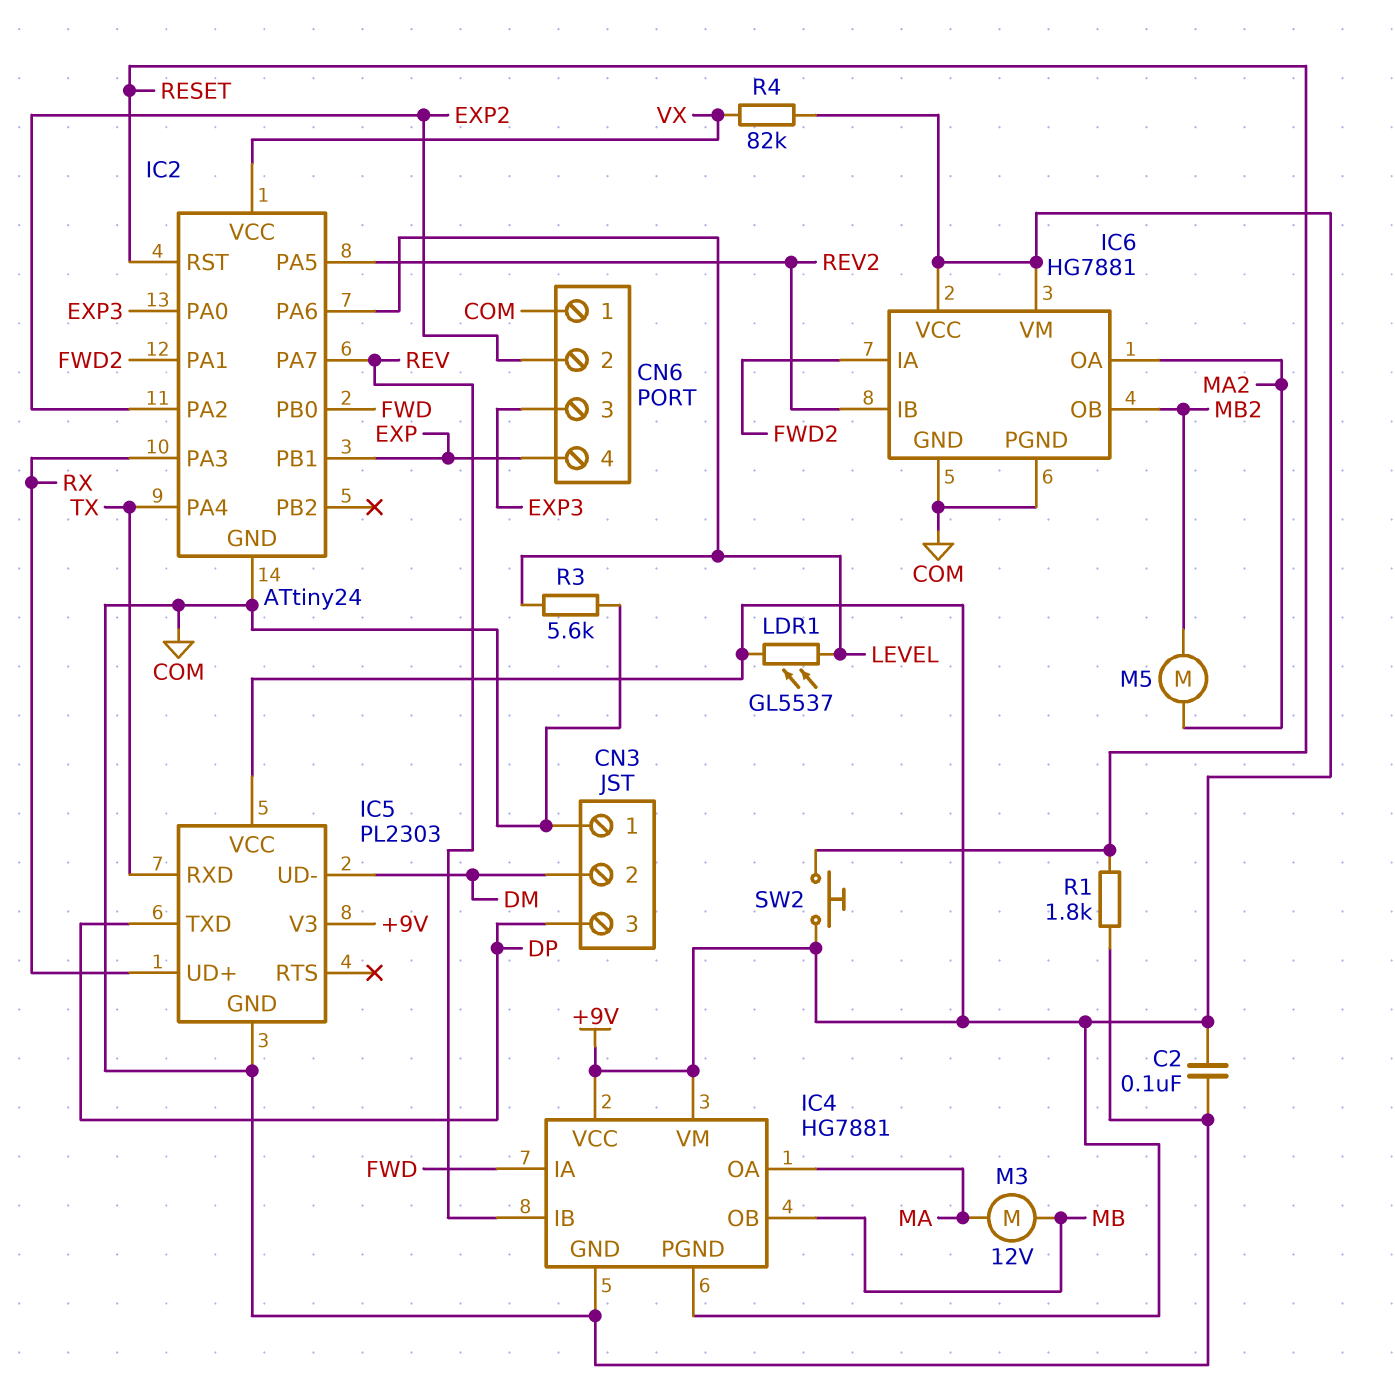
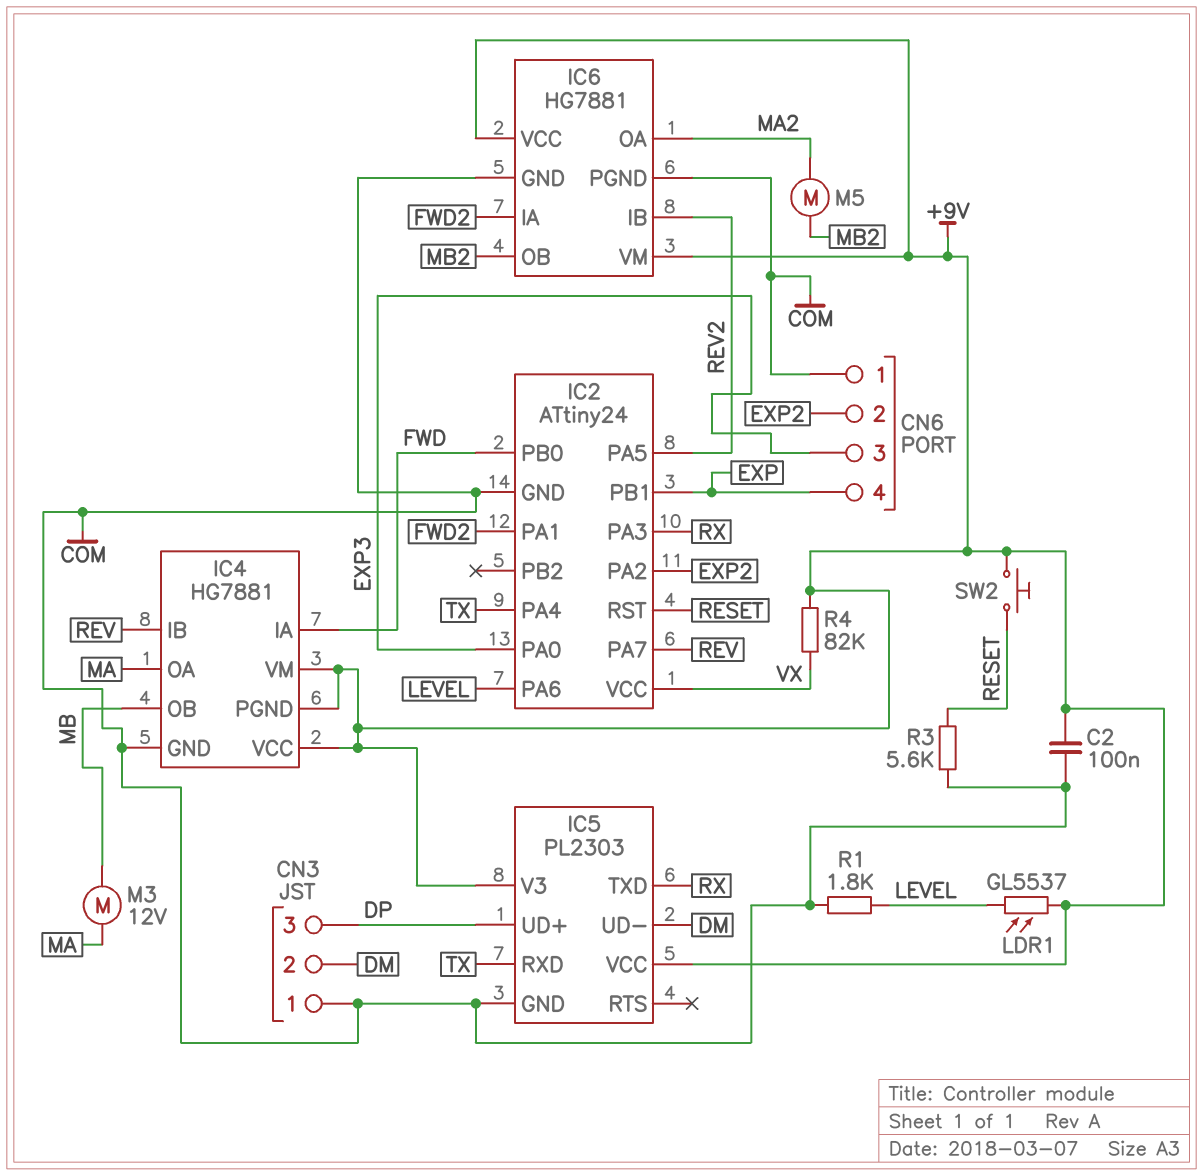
IC5 pin TXD: DP -> RX
IC5 pin UD+: RX -> DP
R1: 1.8k (COM, RESET) -> 1.8k (COM, LEVEL)
R3: 5.6k (COM, LEVEL) -> 5.6k (COM, RESET)

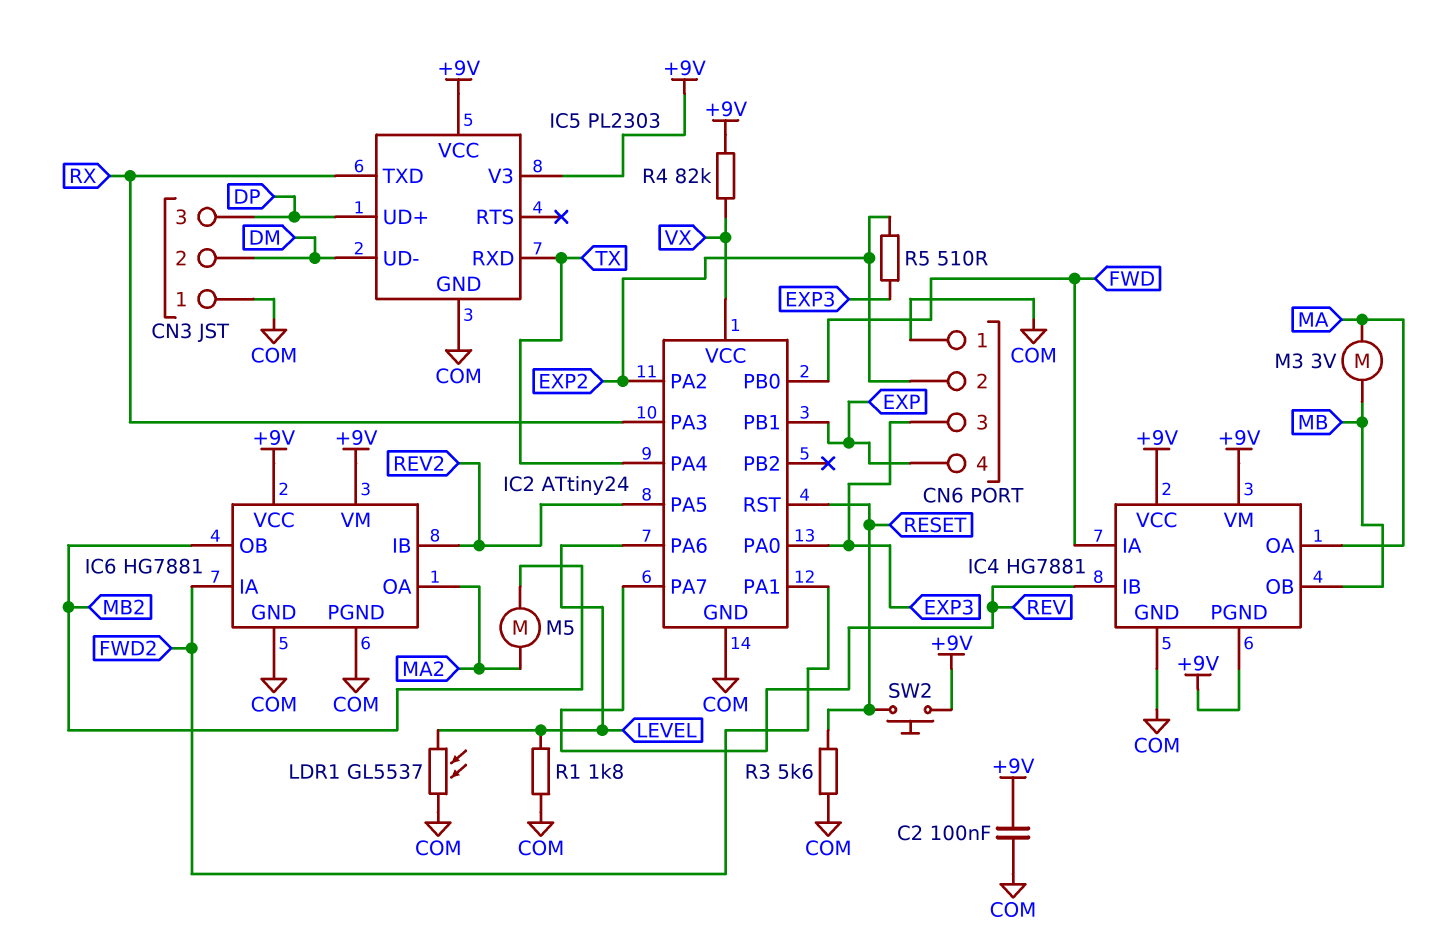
LDR1: GL5537 (+9V, LEVEL) -> GL5537 (COM, LEVEL)
M3: motor 12V (MA, MB) -> motor 3V (MA, MB)
R5: none -> 510 (EXP2, EXP3)

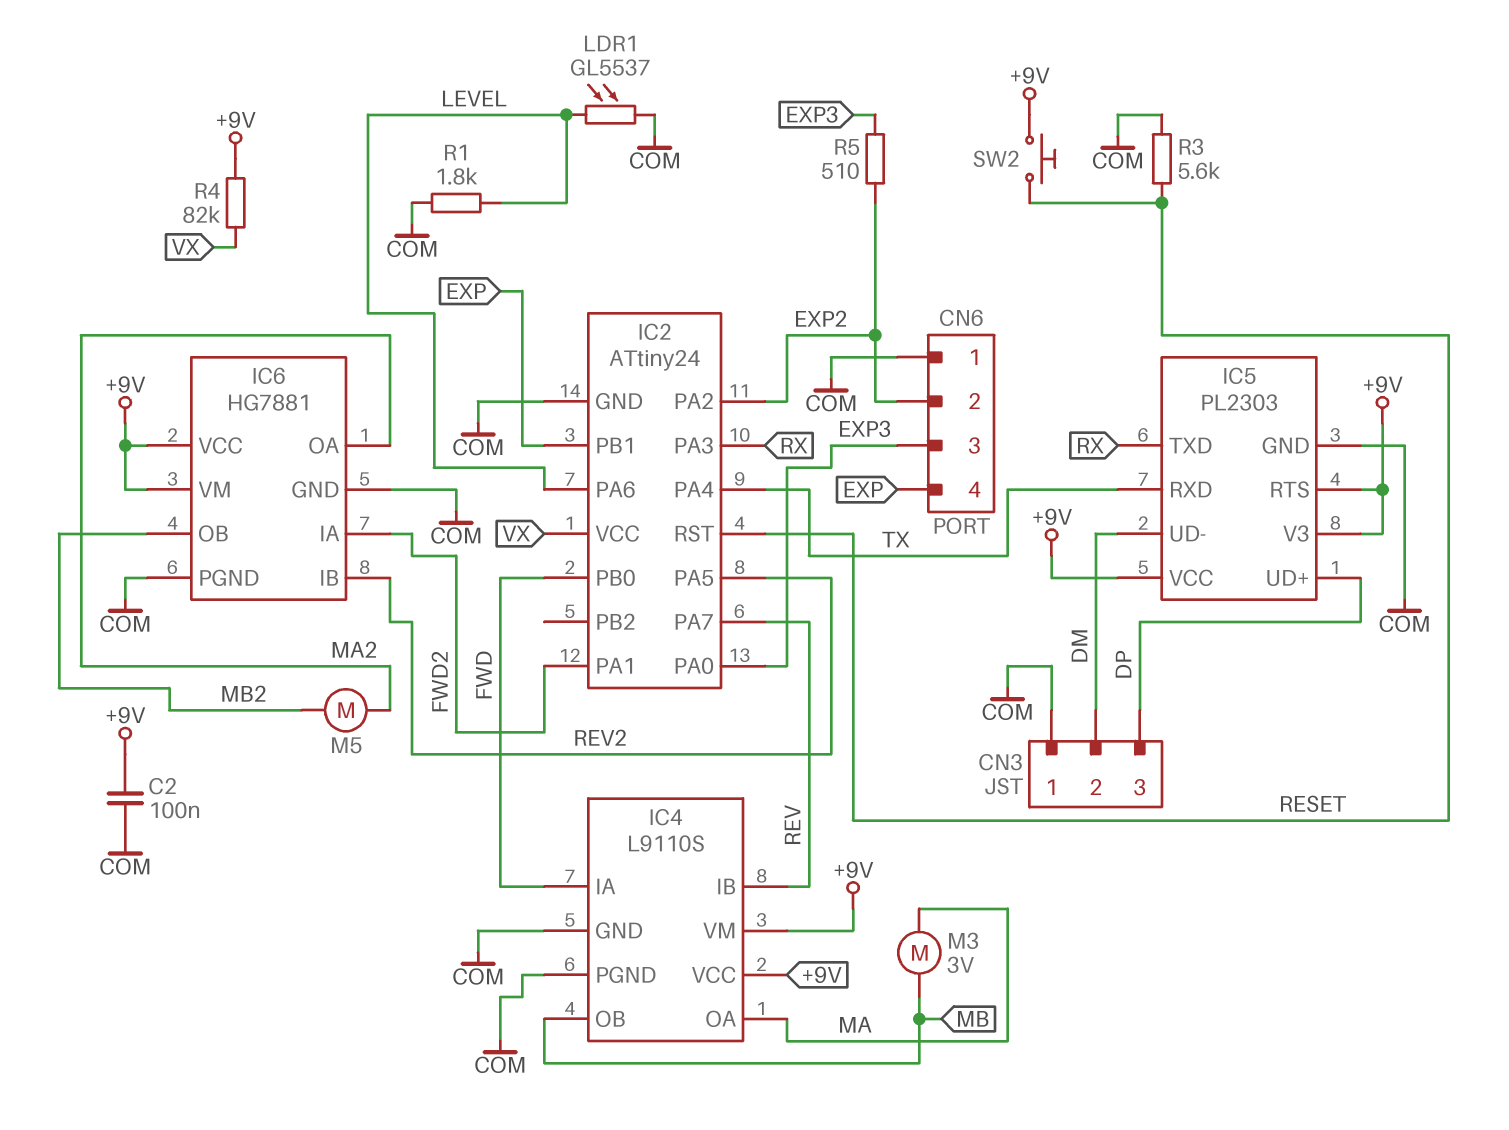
IC4: HG7881 -> L9110S
IC4 pin PGND: +9V -> COM
IC5 pin RTS: none -> +9V

